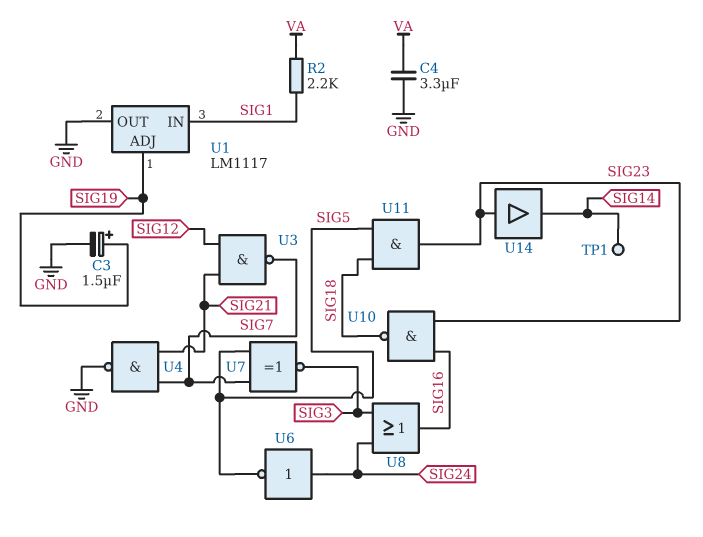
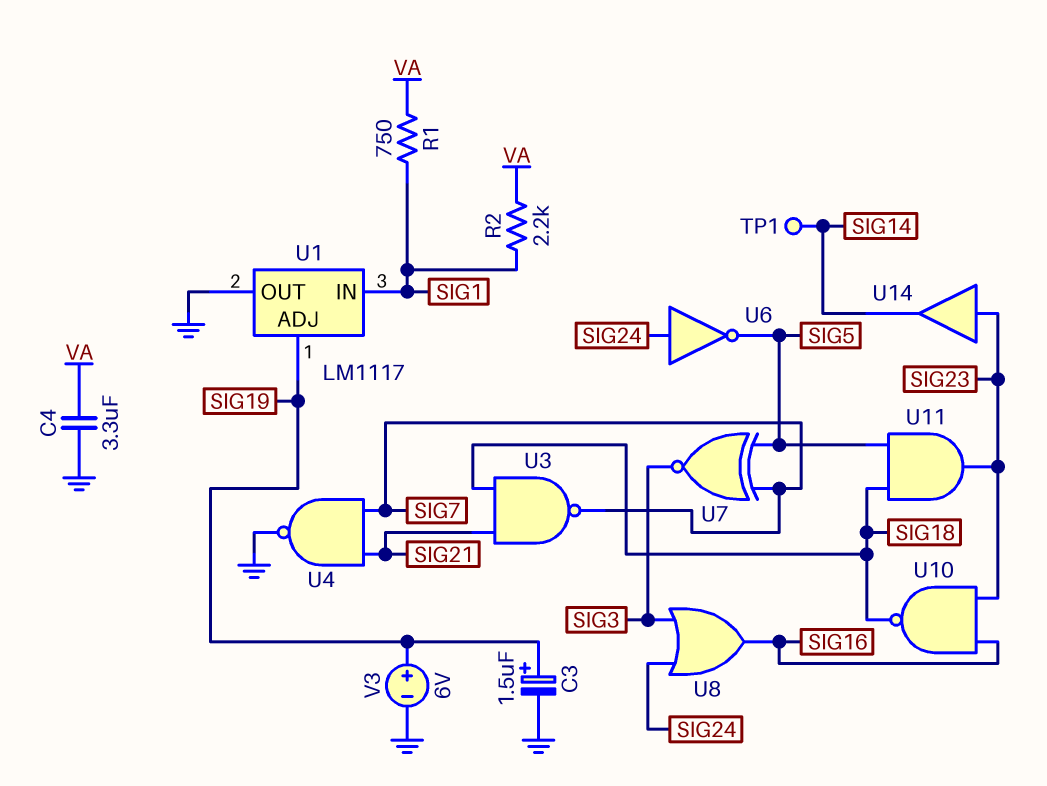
R1: none -> 750 (SIG1, VA)
U3: NAND (in SIG12, in SIG21, out SIG7) -> NAND (in SIG18, in SIG21, out SIG7)
V3: none -> 6V (plus SIG19, minus GND)

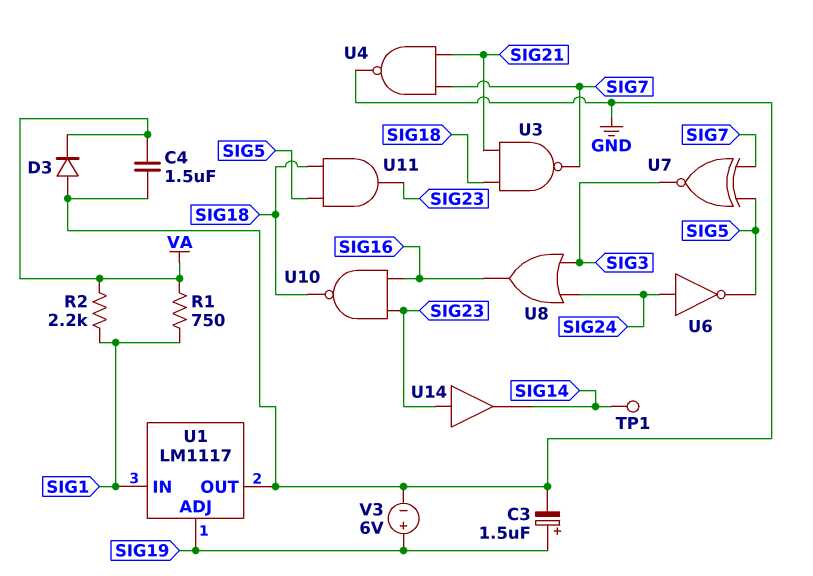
C4: 3.3uF (GND, VA) -> 1.5uF (GND, VA)
D3: none -> diode (A GND, K VA)

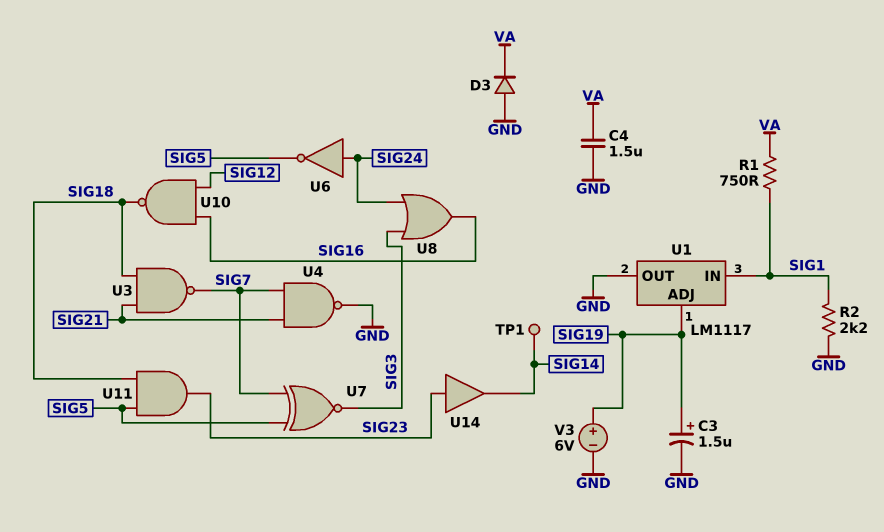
R2: 2.2k (SIG1, VA) -> 2.2k (GND, SIG1)
U10: NAND (in SIG16, in SIG23, out SIG18) -> NAND (in SIG12, in SIG16, out SIG18)

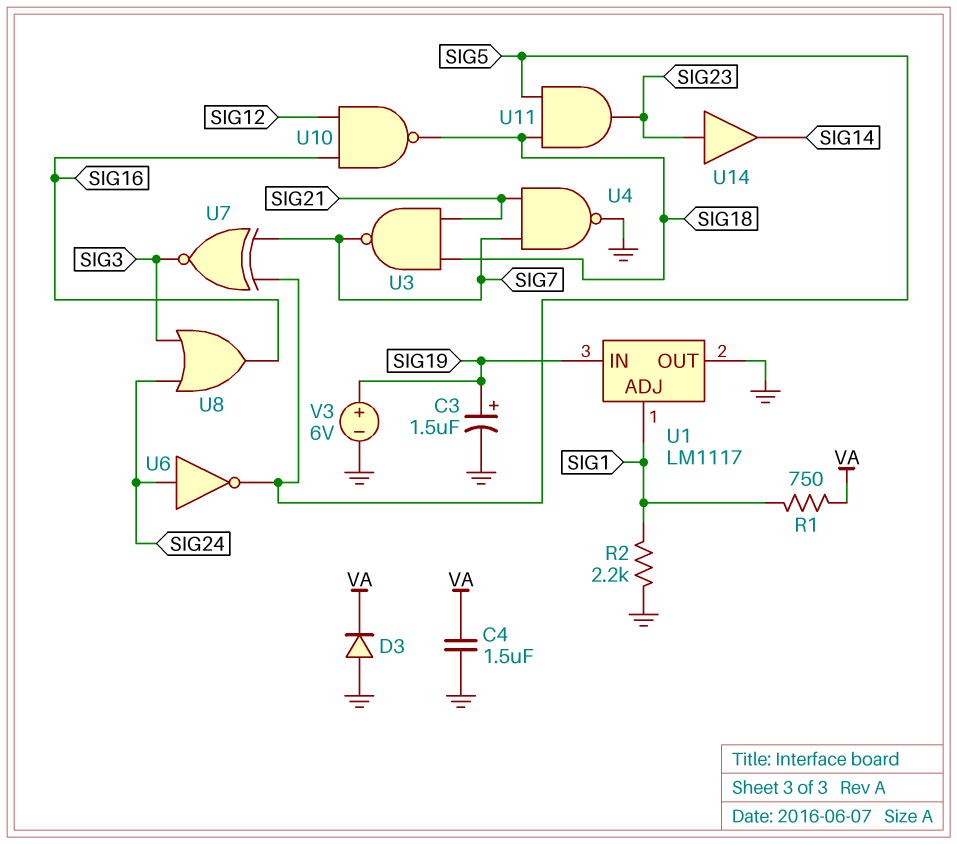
TP1: test point (SIG14) -> none
U1 pin ADJ: SIG19 -> SIG1
U1 pin IN: SIG1 -> SIG19

